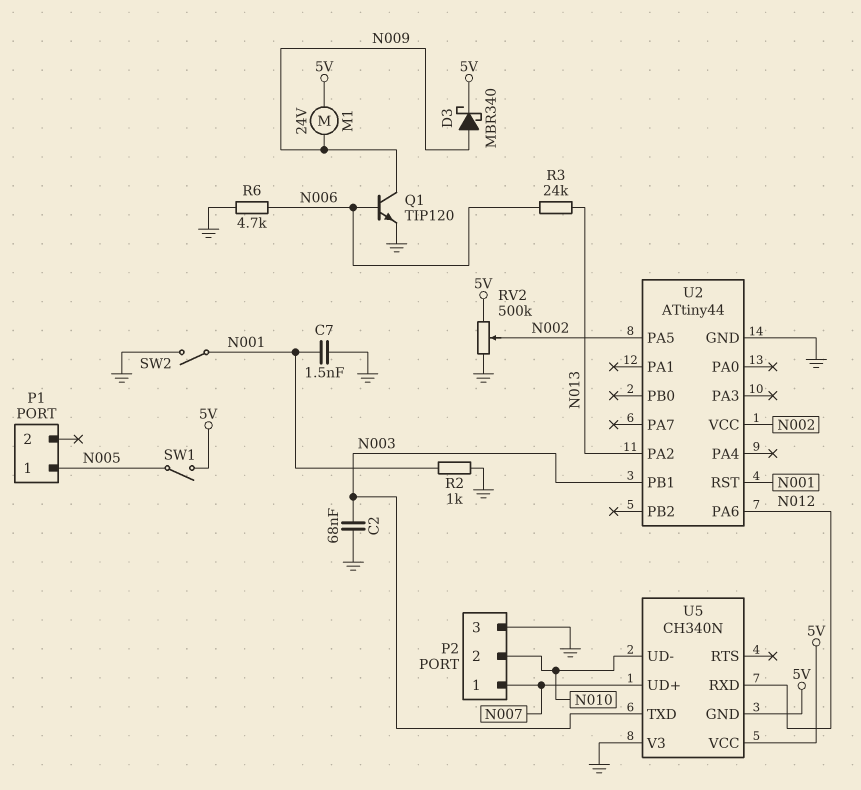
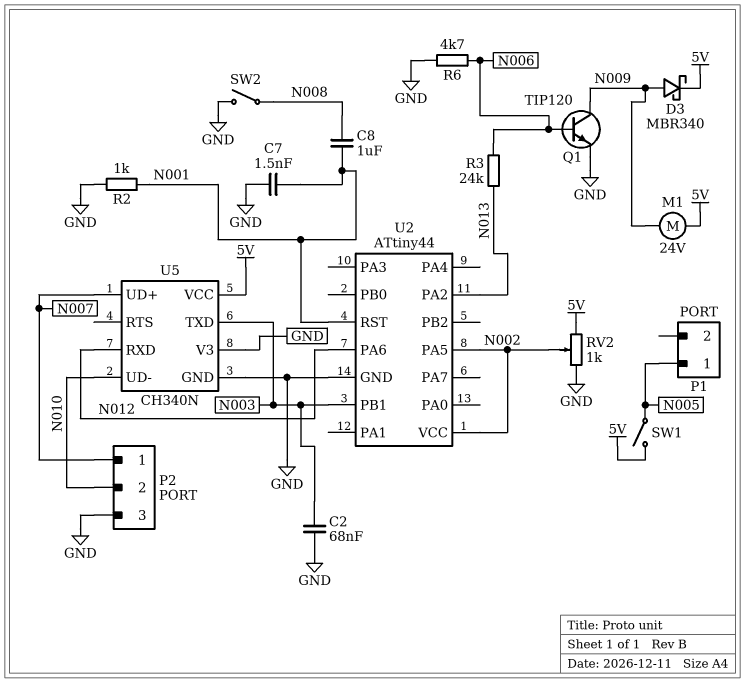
C8: none -> 1uF (N001, N008)
RV2: 500k (5V, GND, wiper N002) -> 1k (5V, GND, wiper N002)
SW2: switch (GND, N001) -> switch (GND, N008)
U5 pin GND: 5V -> GND

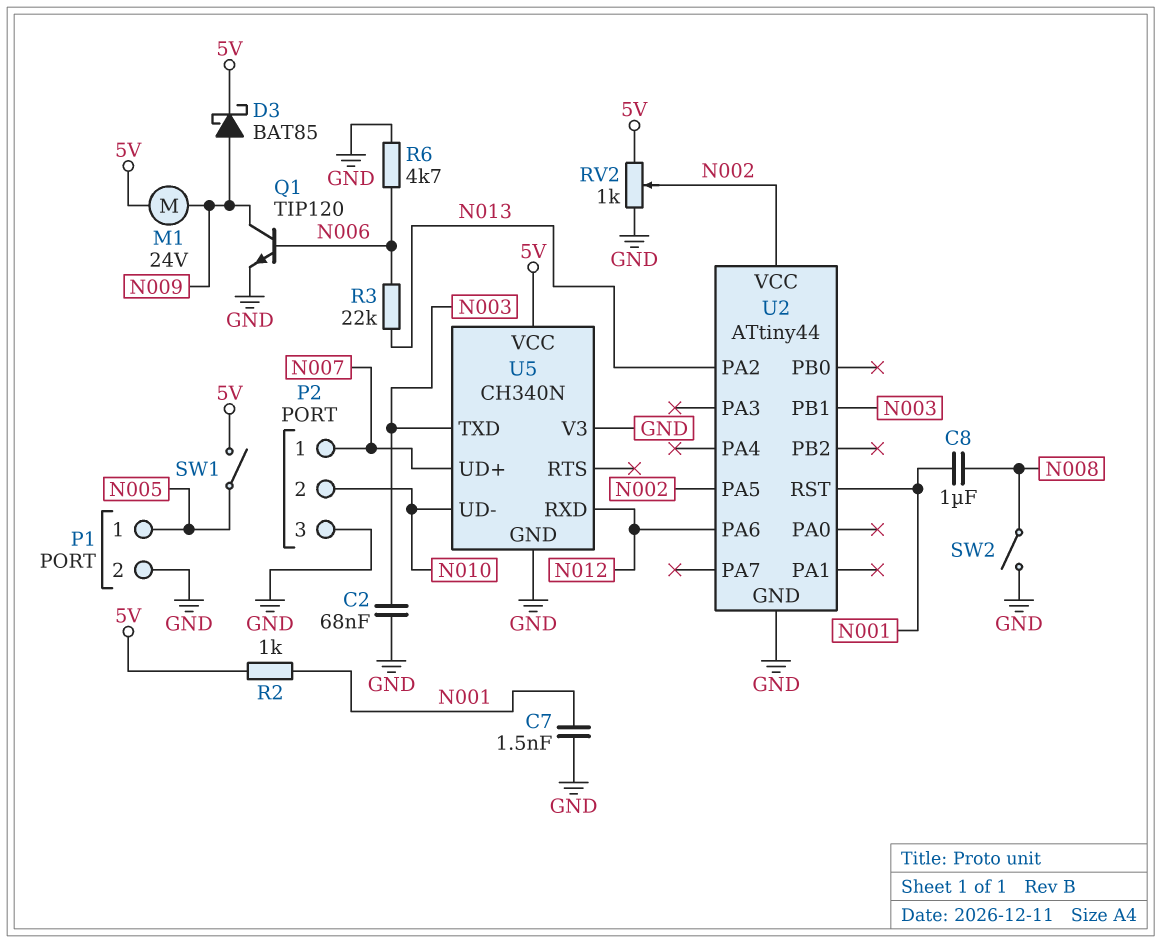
D3: schottky MBR340 (A N009, K 5V) -> schottky BAT85 (A N009, K 5V)
P1 pin 2: none -> GND
R2: 1k (GND, N001) -> 1k (5V, N001)
R3: 24k (N006, N013) -> 22k (N006, N013)

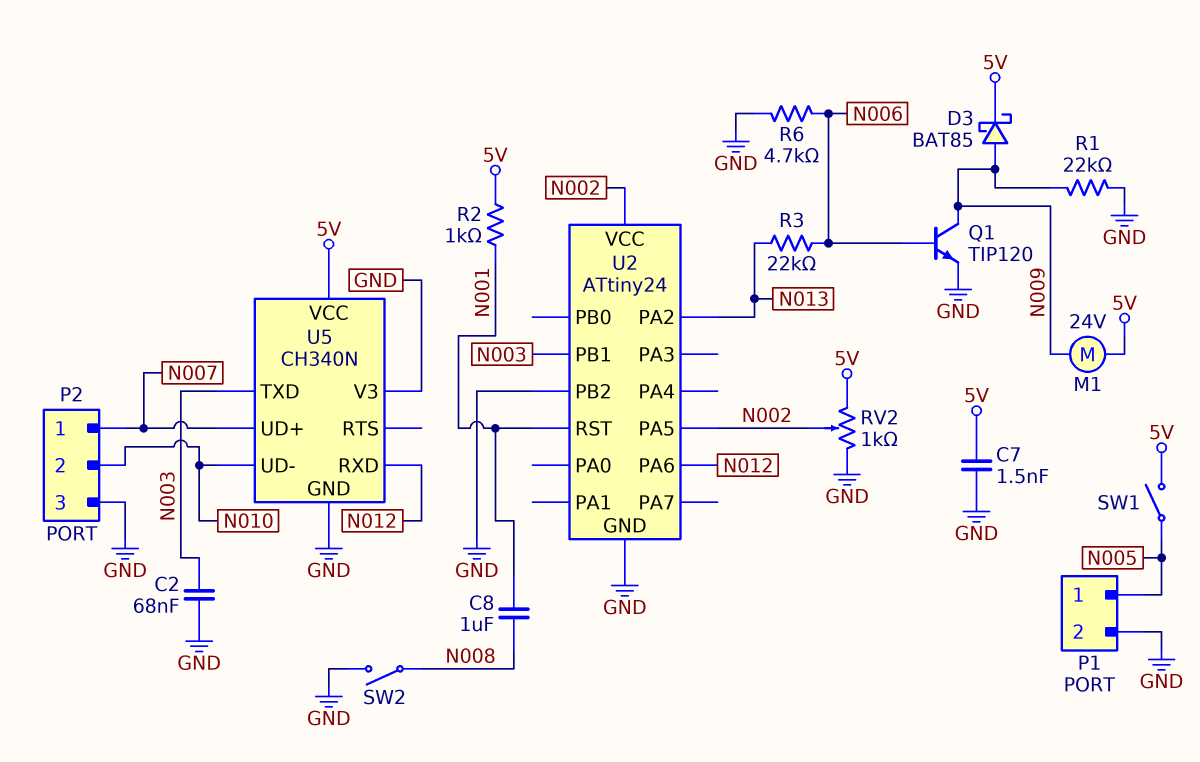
C7: 1.5nF (GND, N001) -> 1.5nF (5V, GND)
R1: none -> 22k (GND, N009)
U2: ATtiny44 -> ATtiny24
U2 pin PB2: none -> GND

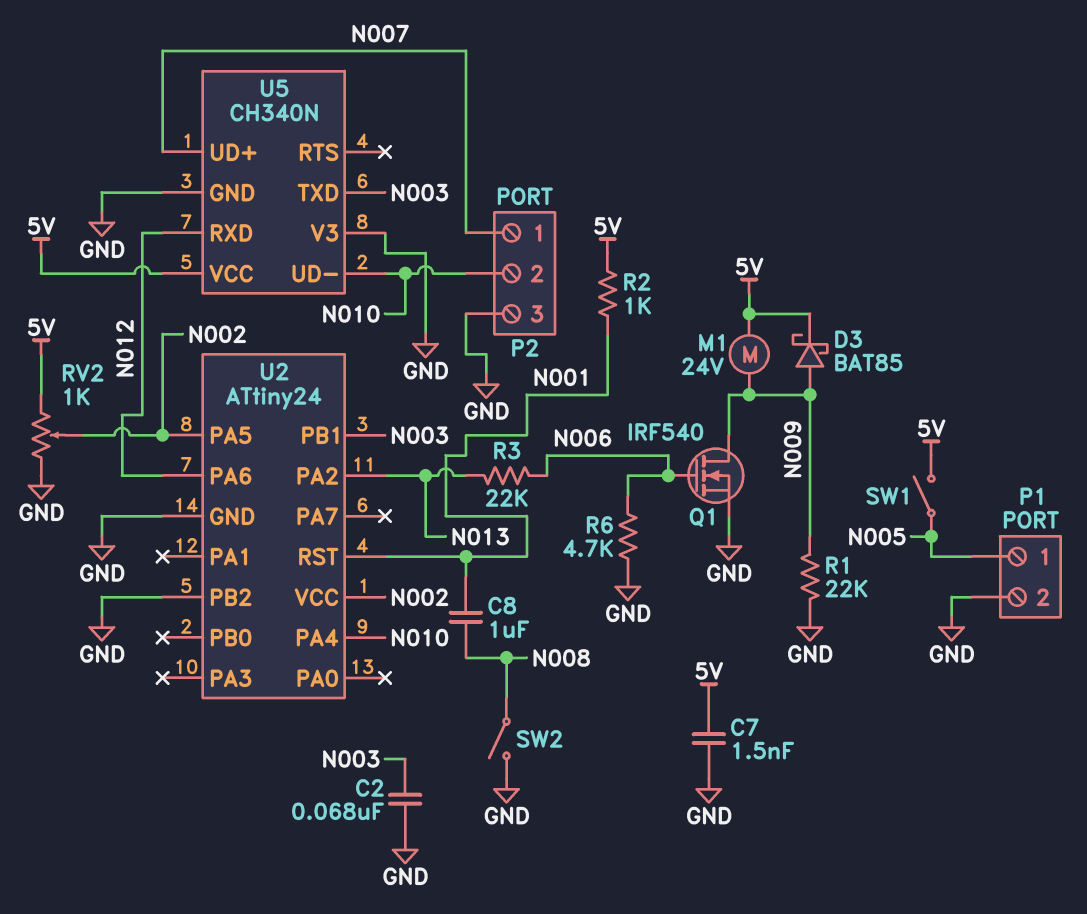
Q1: NPN TIP120 (B N006, C N009, E GND) -> NMOS IRF540 (G N006, D N009, S GND)
U2 pin PA4: none -> N010

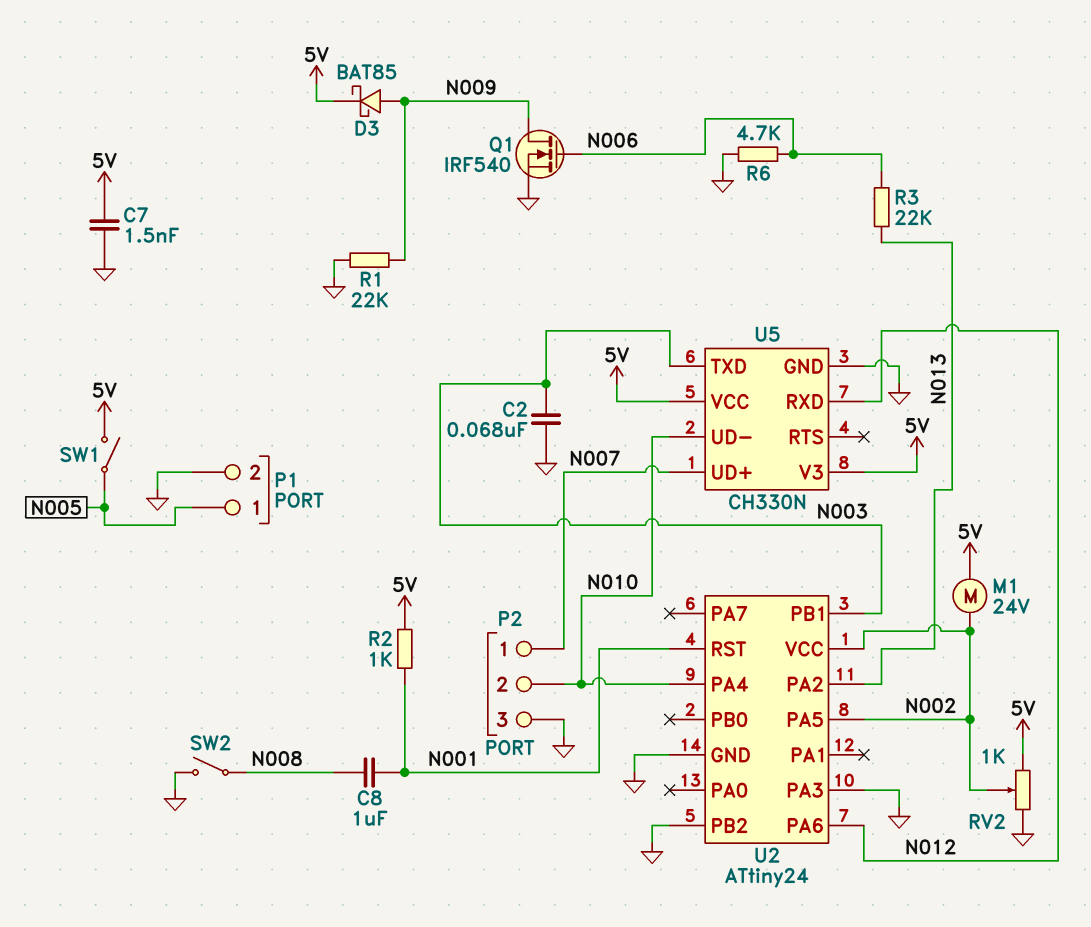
M1: motor 24V (5V, N009) -> motor 24V (5V, N002)
U2 pin PA3: none -> GND
U5: CH340N -> CH330N
U5 pin V3: GND -> 5V

